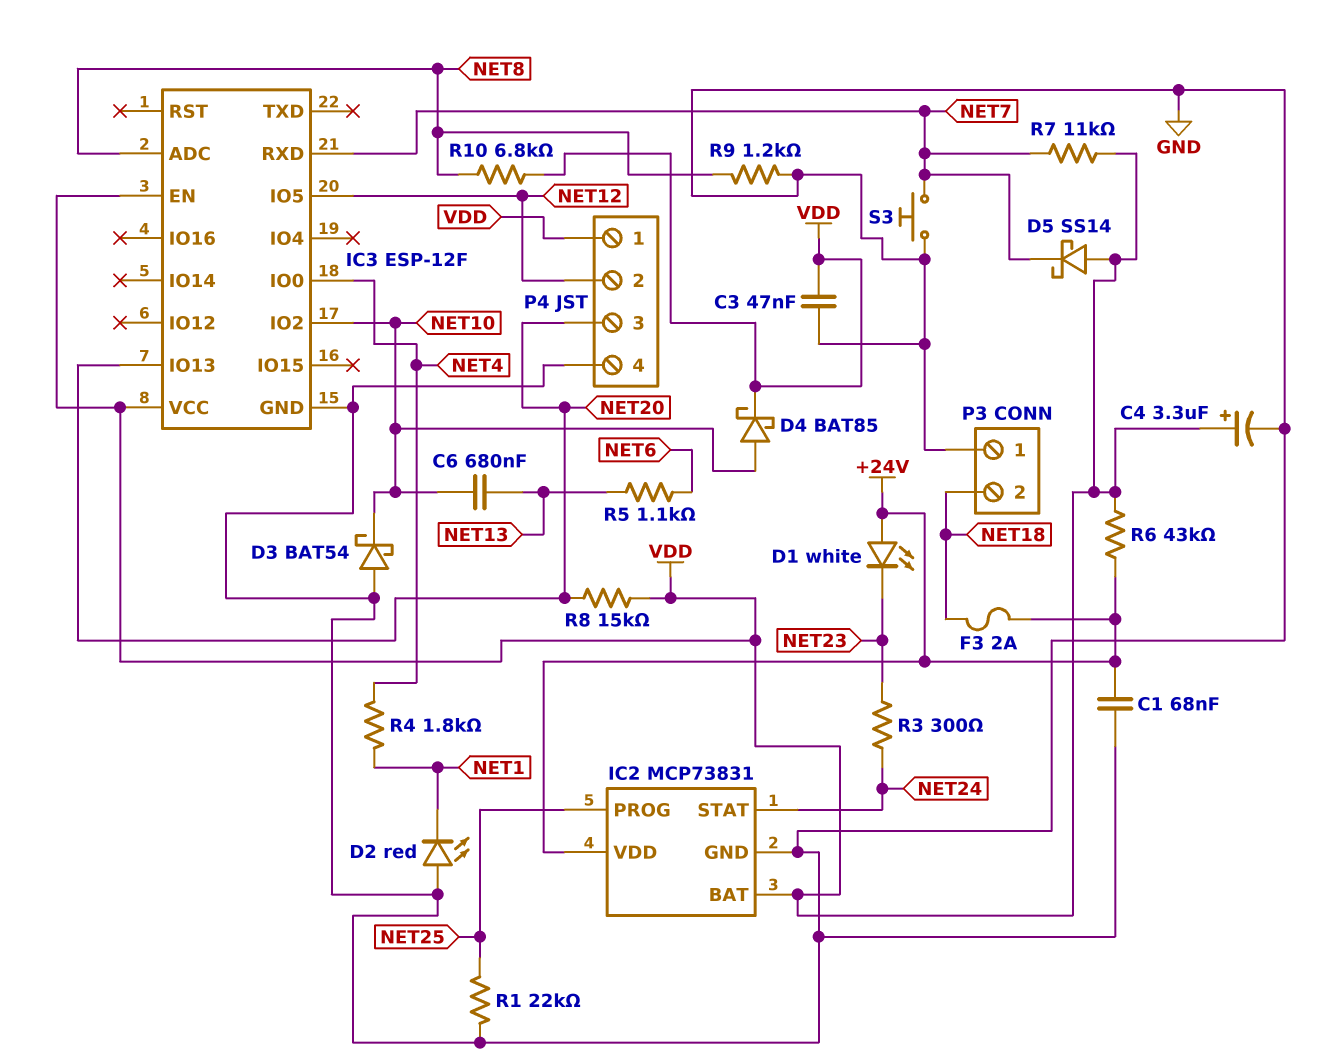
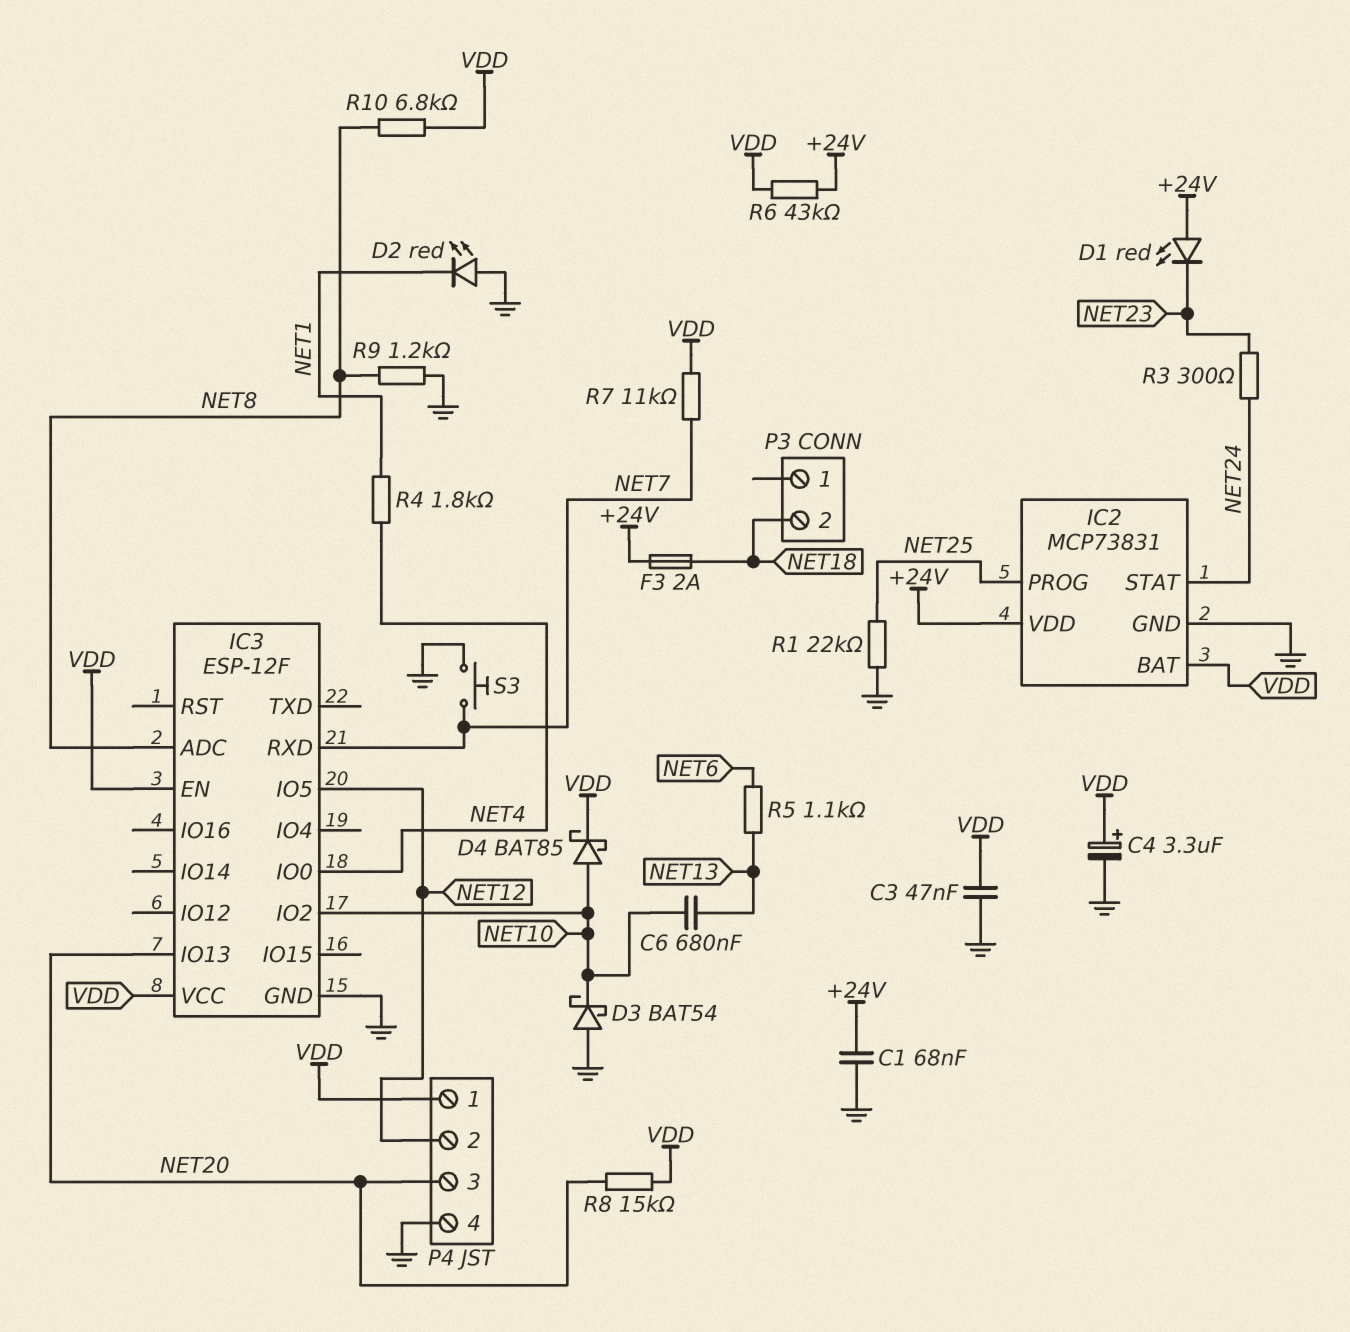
D1: LED white (A +24V, K NET23) -> LED red (A +24V, K NET23)
D5: schottky SS14 (A VDD, K NET7) -> none
P3 pin 1: GND -> none

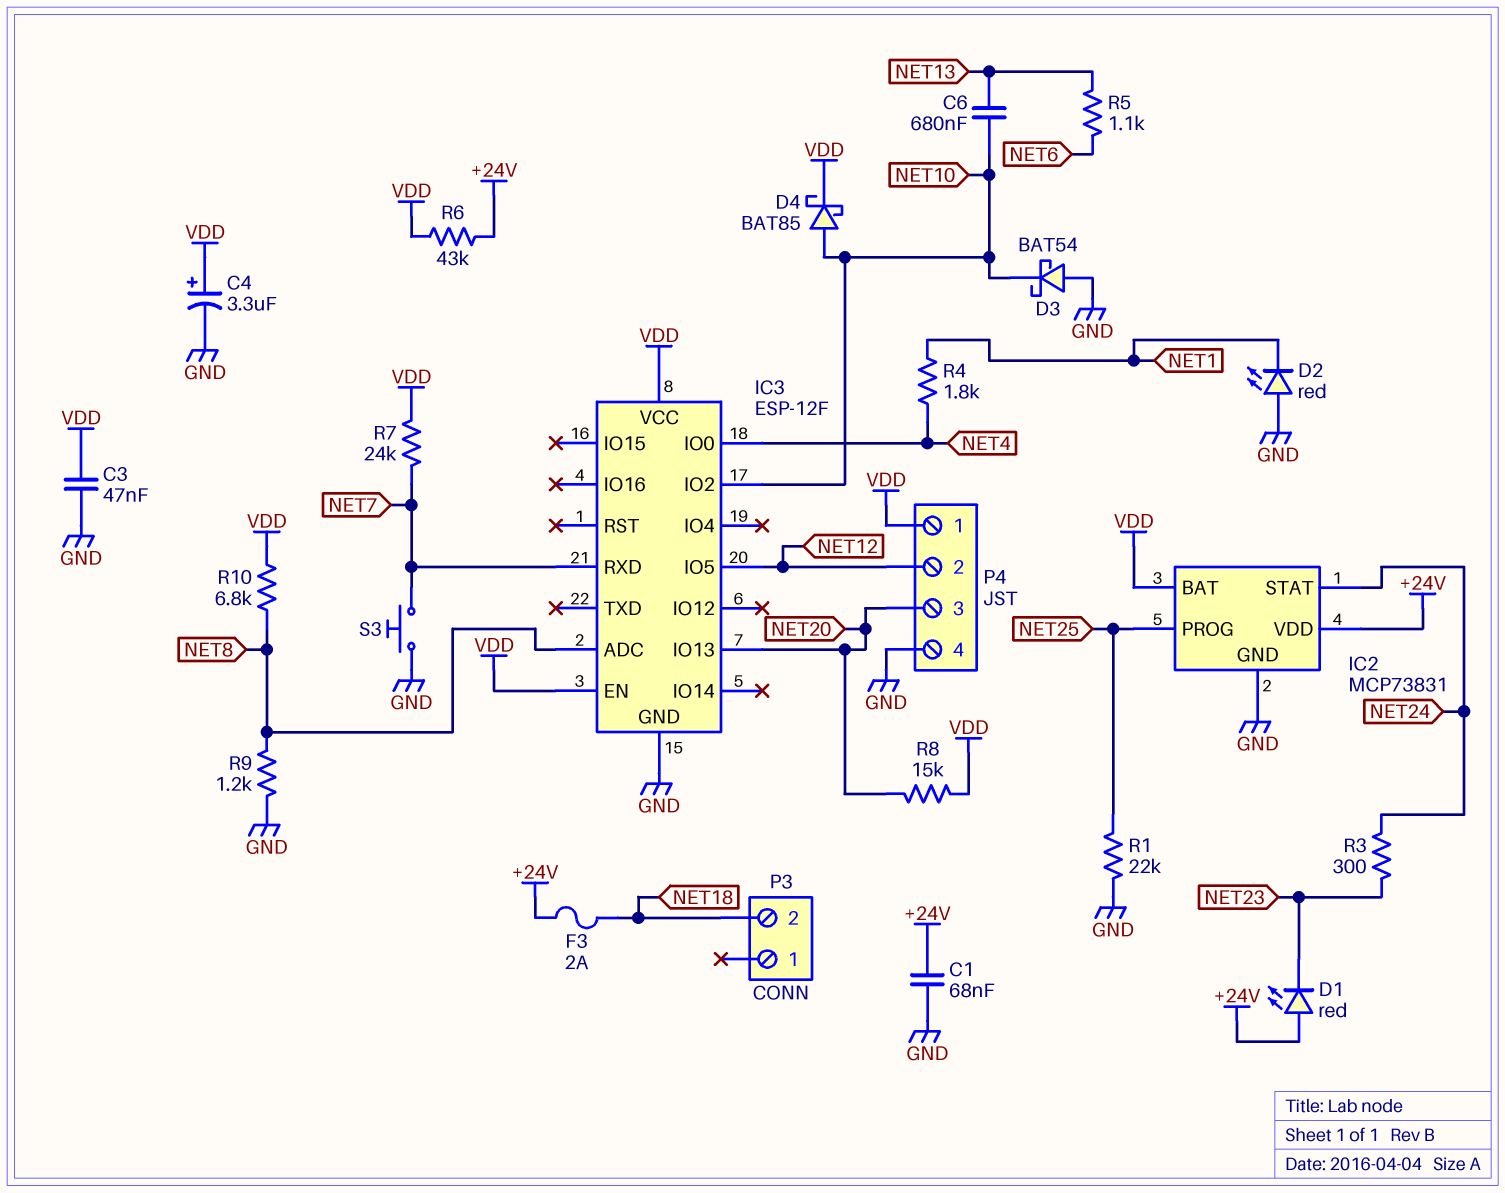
R7: 11k (NET7, VDD) -> 24k (NET7, VDD)

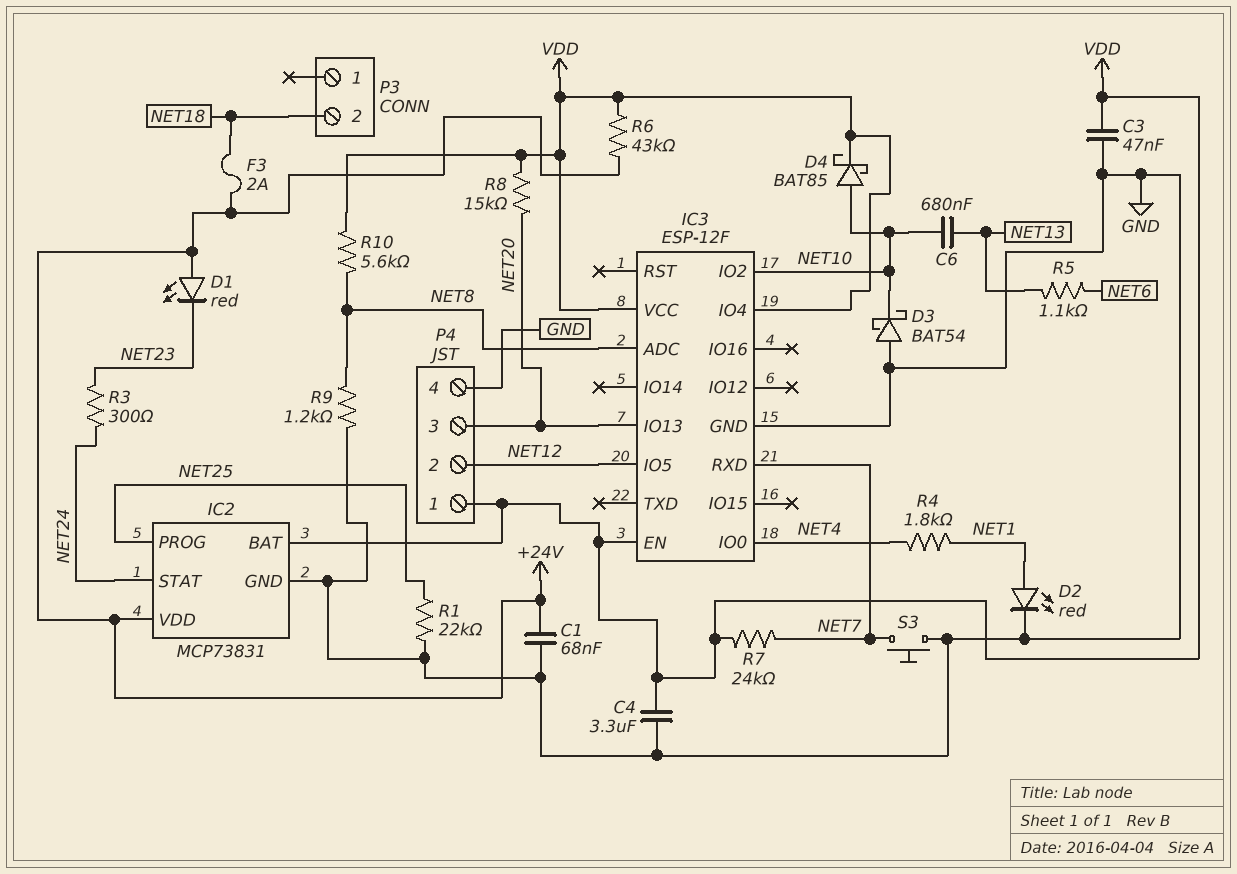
C4: 3.3uF (plus VDD, minus GND) -> 3.3uF (GND, VDD)
D2: LED red (A GND, K NET1) -> LED red (A NET1, K GND)
IC3 pin IO4: none -> VDD
R10: 6.8k (NET8, VDD) -> 5.6k (NET8, VDD)

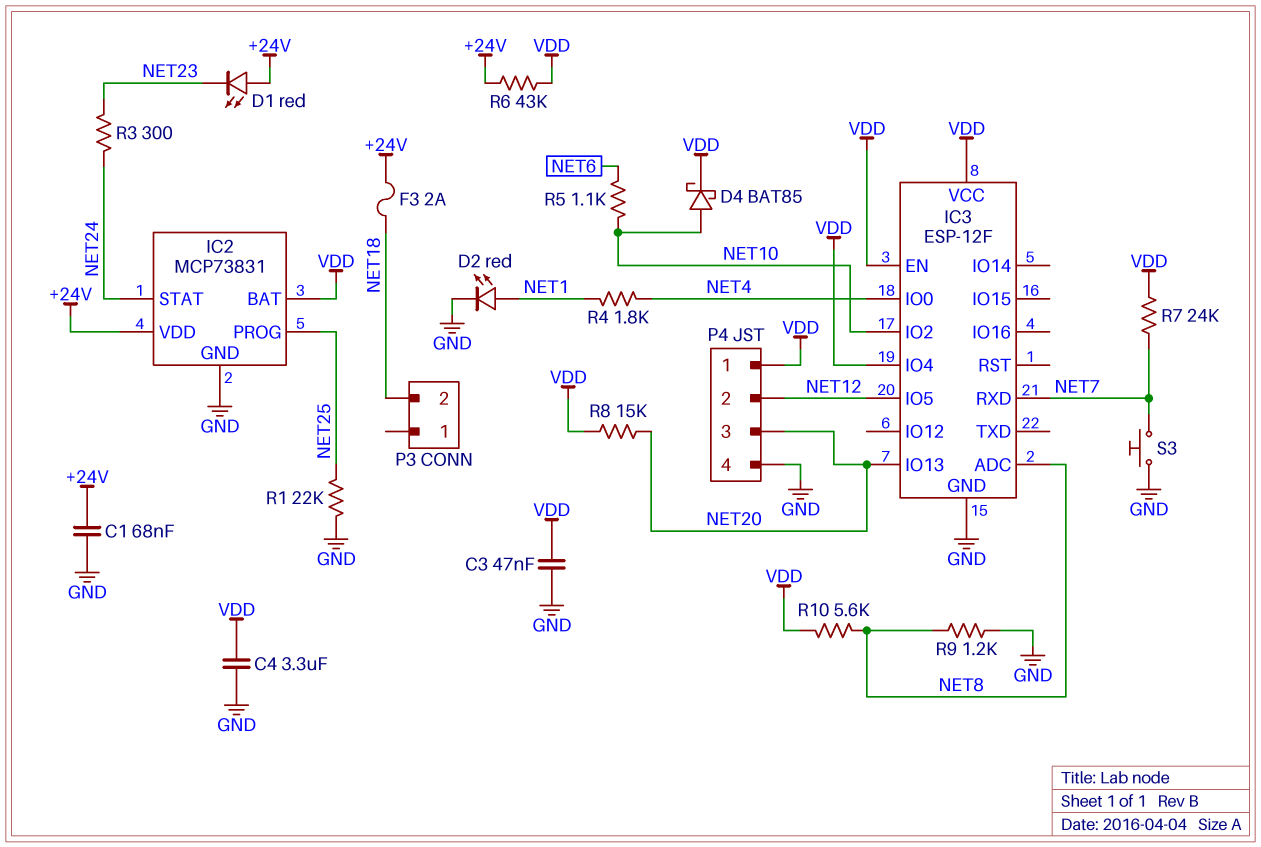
C6: 680nF (NET10, NET13) -> none
D3: schottky BAT54 (A GND, K NET10) -> none
R5: 1.1k (NET6, NET13) -> 1.1k (NET6, NET10)

